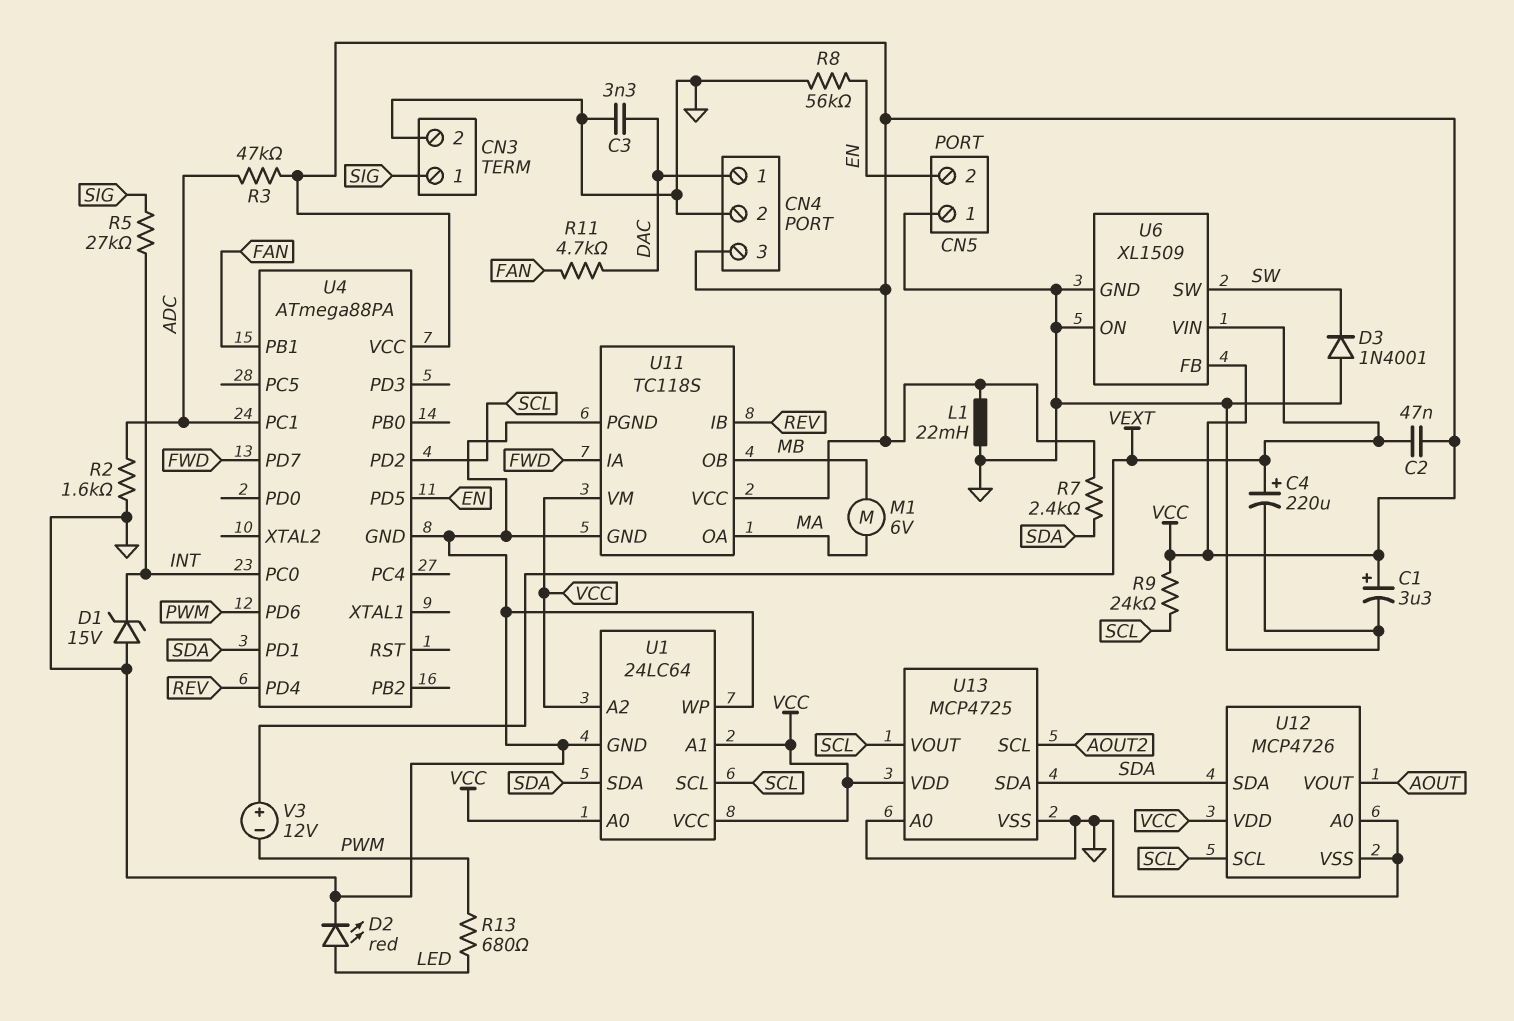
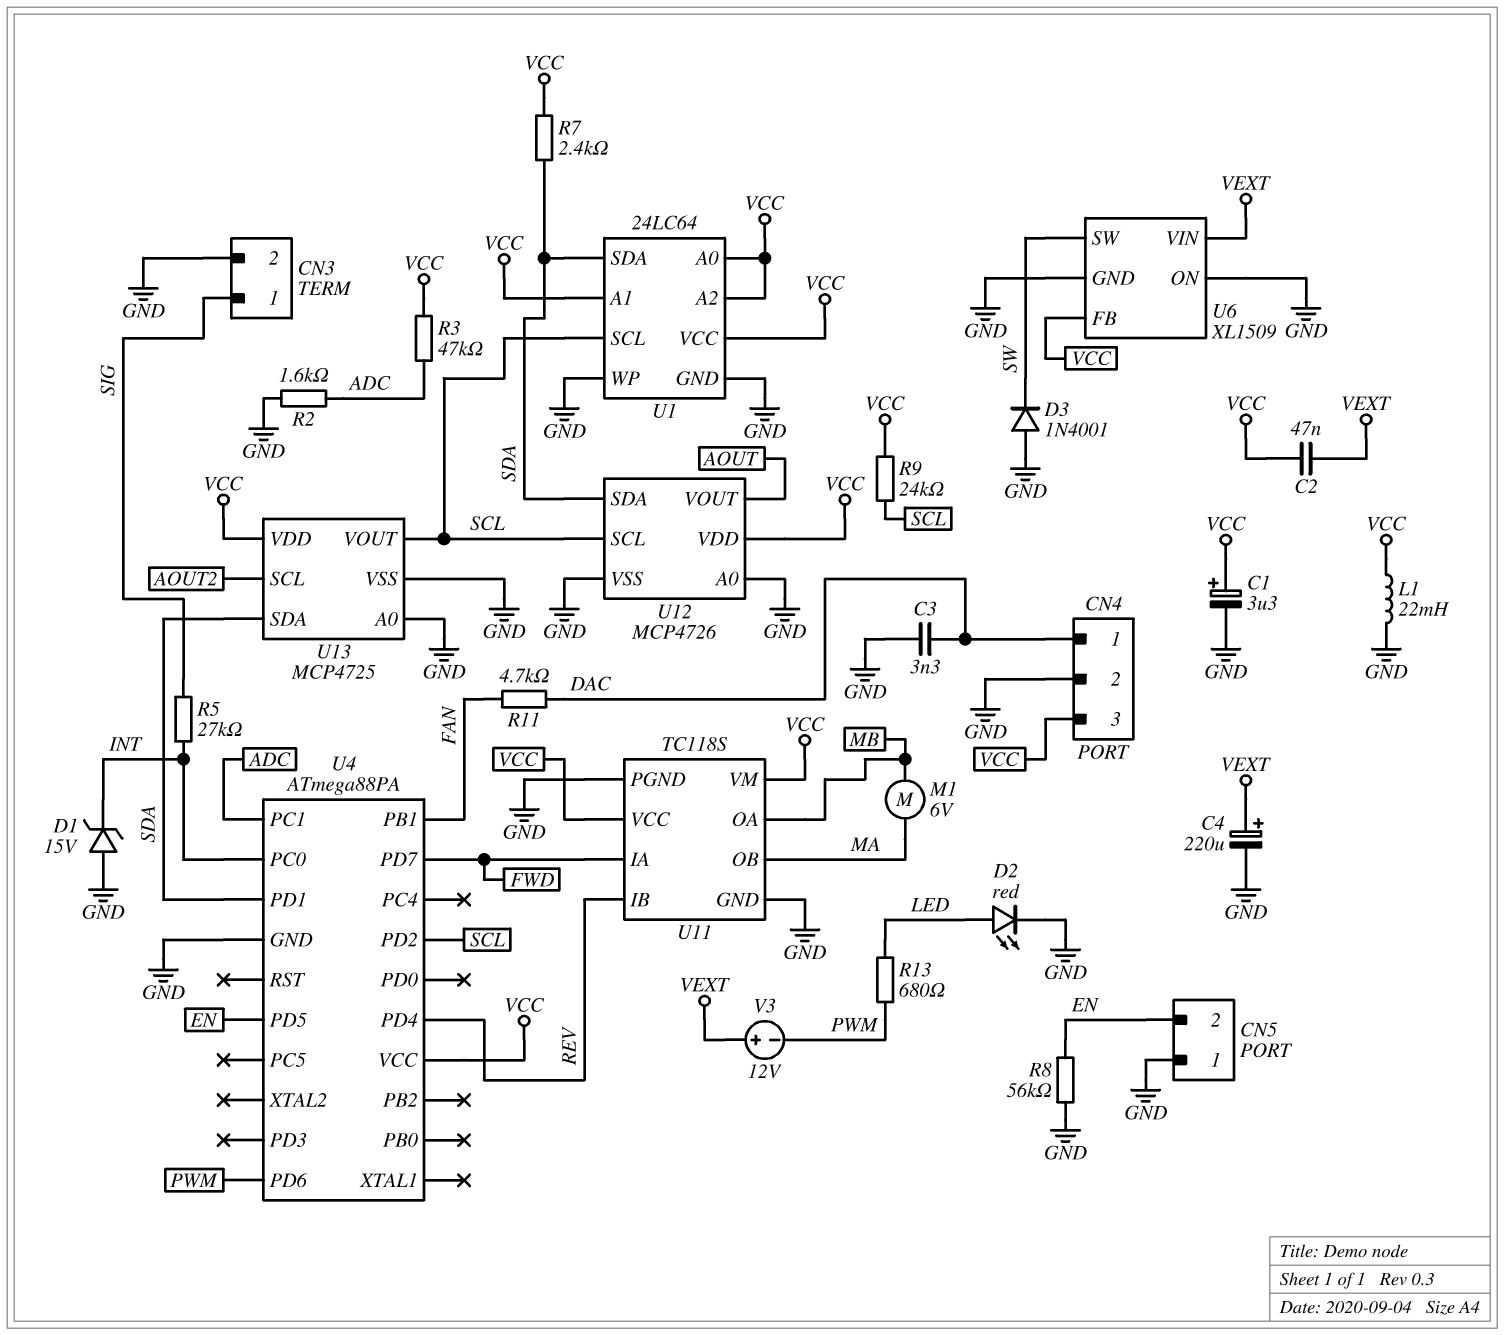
U11 pin OA: MA -> MB
U11 pin OB: MB -> MA

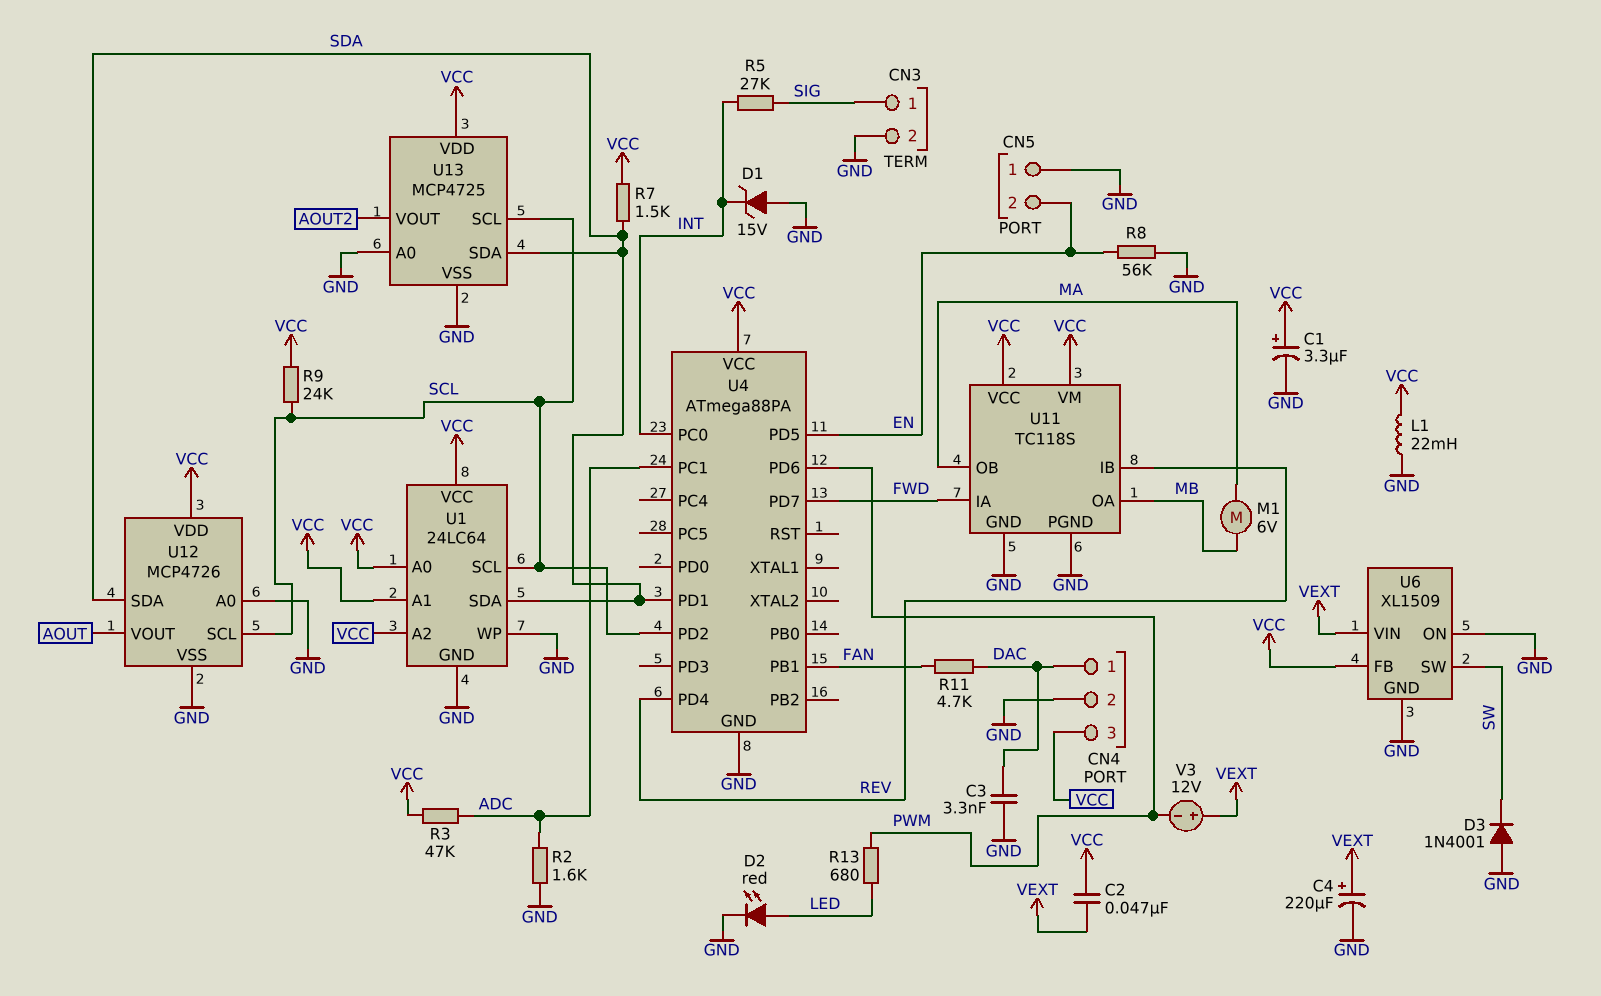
R7: 2.4k (SDA, VCC) -> 1.5k (SDA, VCC)
U13 pin SCL: AOUT2 -> SCL
U13 pin VOUT: SCL -> AOUT2

